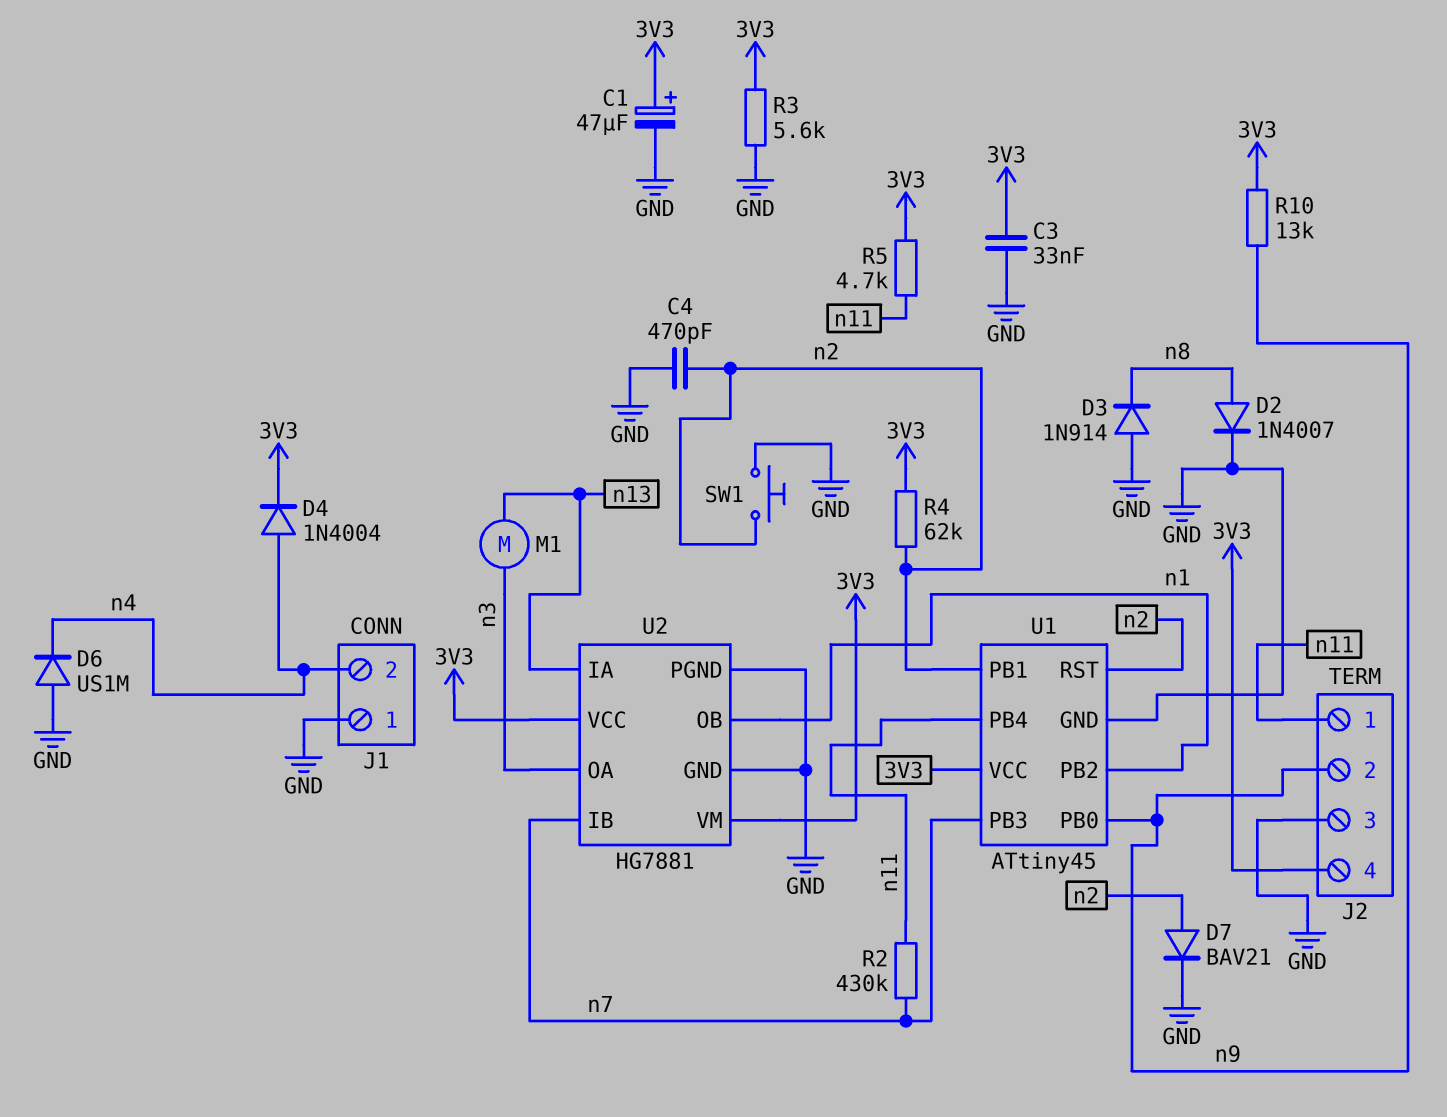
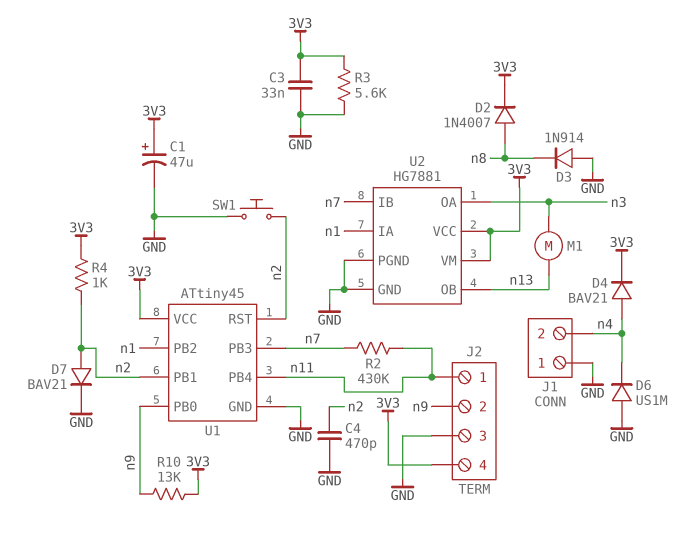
D2: diode 1N4007 (A n8, K GND) -> diode 1N4007 (A n8, K 3V3)
D4: diode 1N4004 (A n4, K 3V3) -> diode BAV21 (A n4, K 3V3)
R4: 62k (3V3, n2) -> 1k (3V3, n2)
R5: 4.7k (3V3, n11) -> none
U2 pin IA: n13 -> n1
U2 pin OB: n1 -> n13

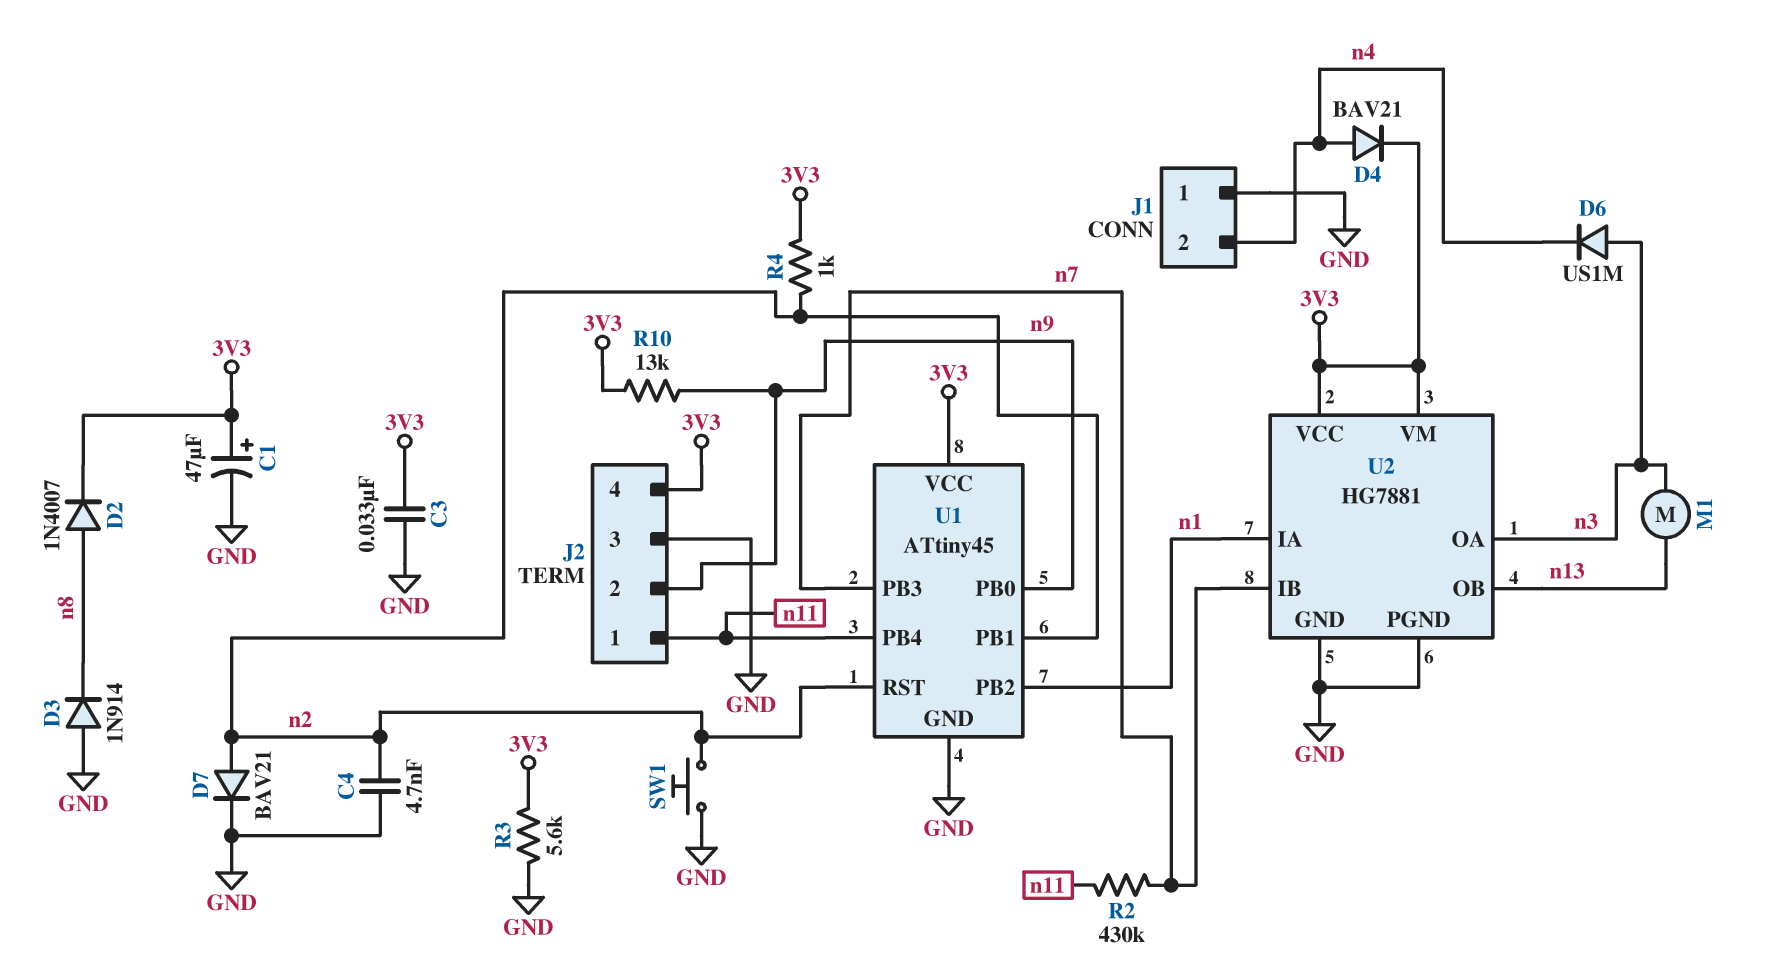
C4: 470pF (GND, n2) -> 4.7nF (GND, n2)
D6: diode US1M (A GND, K n4) -> diode US1M (A n3, K n4)

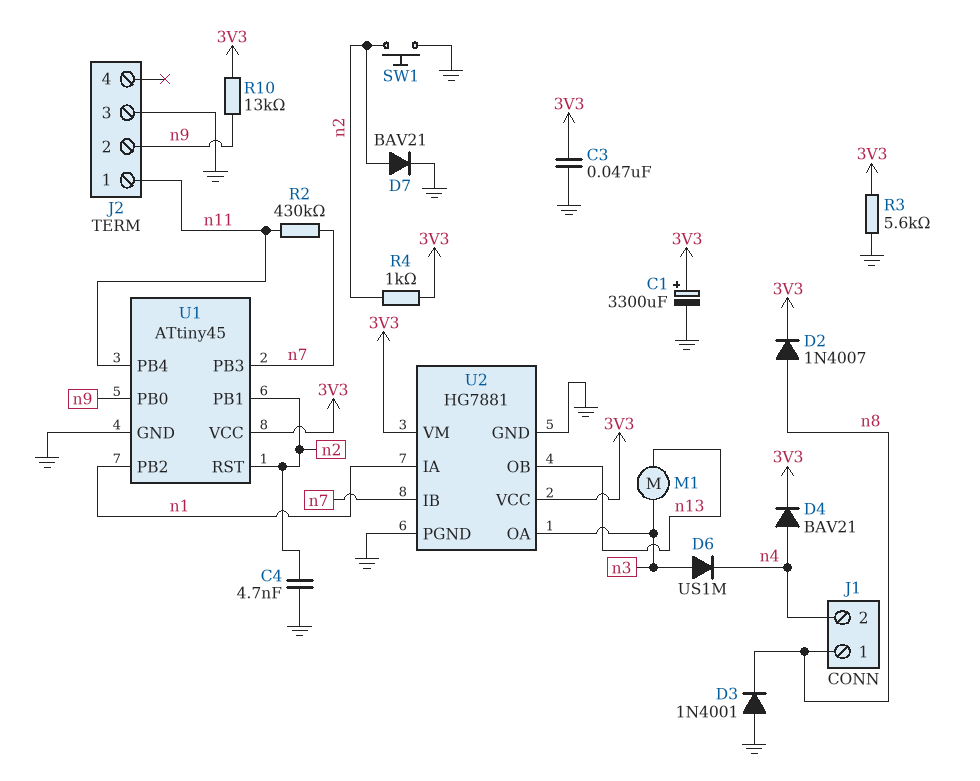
C1: 47uF (plus 3V3, minus GND) -> 3300uF (plus 3V3, minus GND)
C3: 33nF (3V3, GND) -> 47nF (3V3, GND)
D3: diode 1N914 (A GND, K n8) -> diode 1N4001 (A GND, K n8)
J1 pin 1: GND -> n8
J2 pin 4: 3V3 -> none

